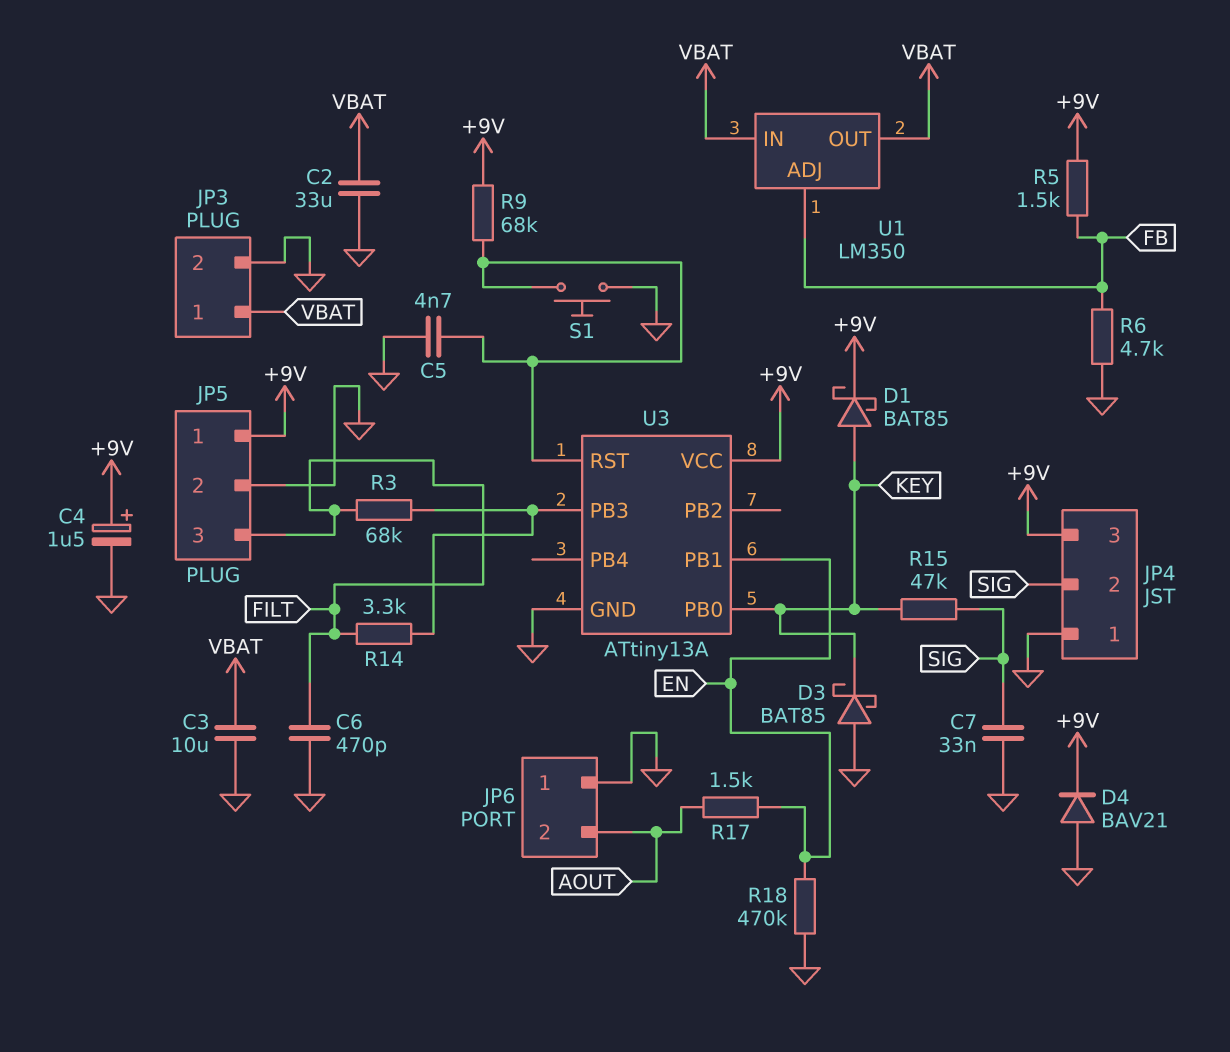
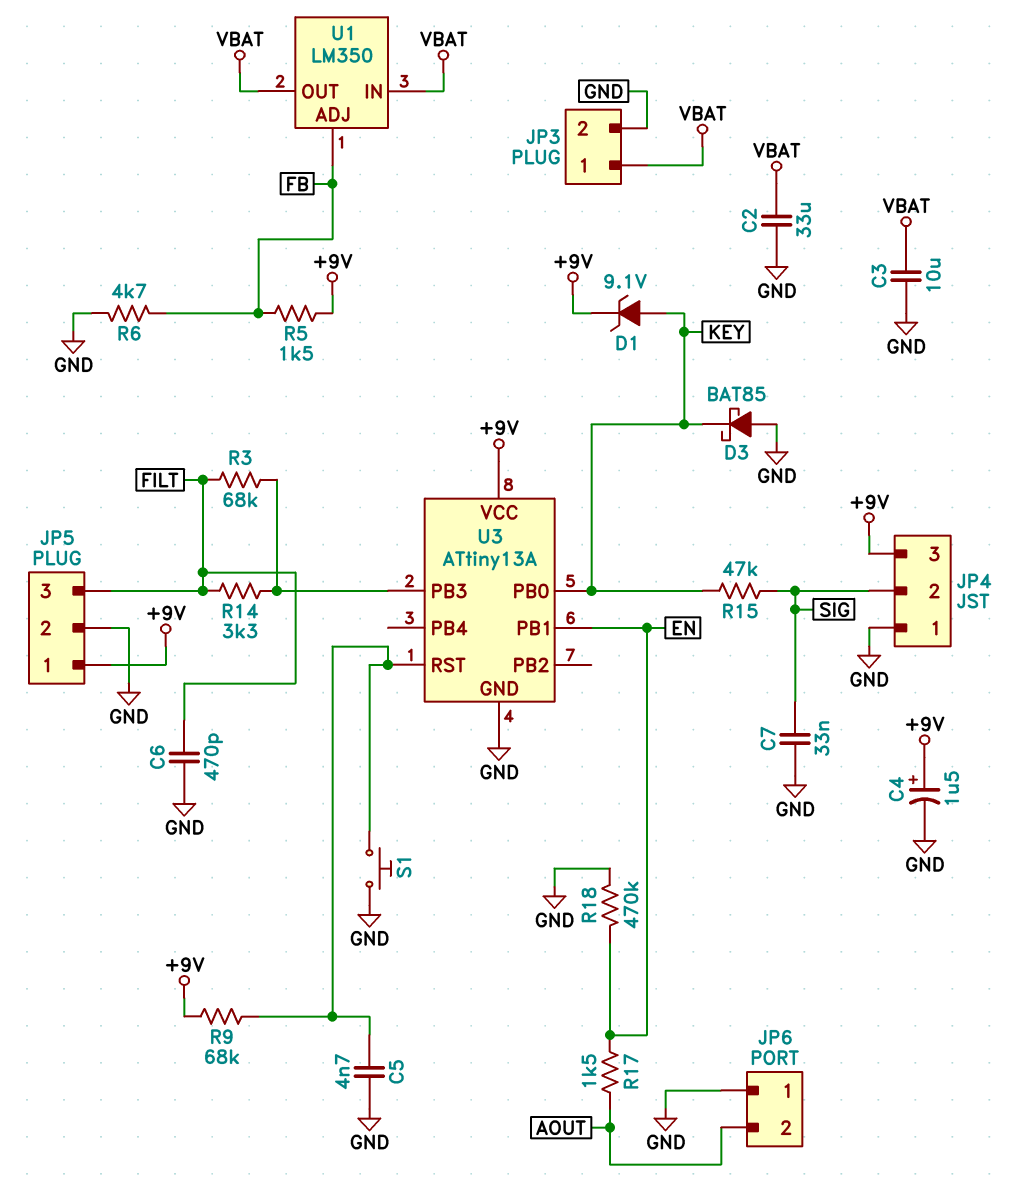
D1: schottky BAT85 (A KEY, K +9V) -> zener 9.1V (A KEY, K +9V)
D4: diode BAV21 (A GND, K +9V) -> none

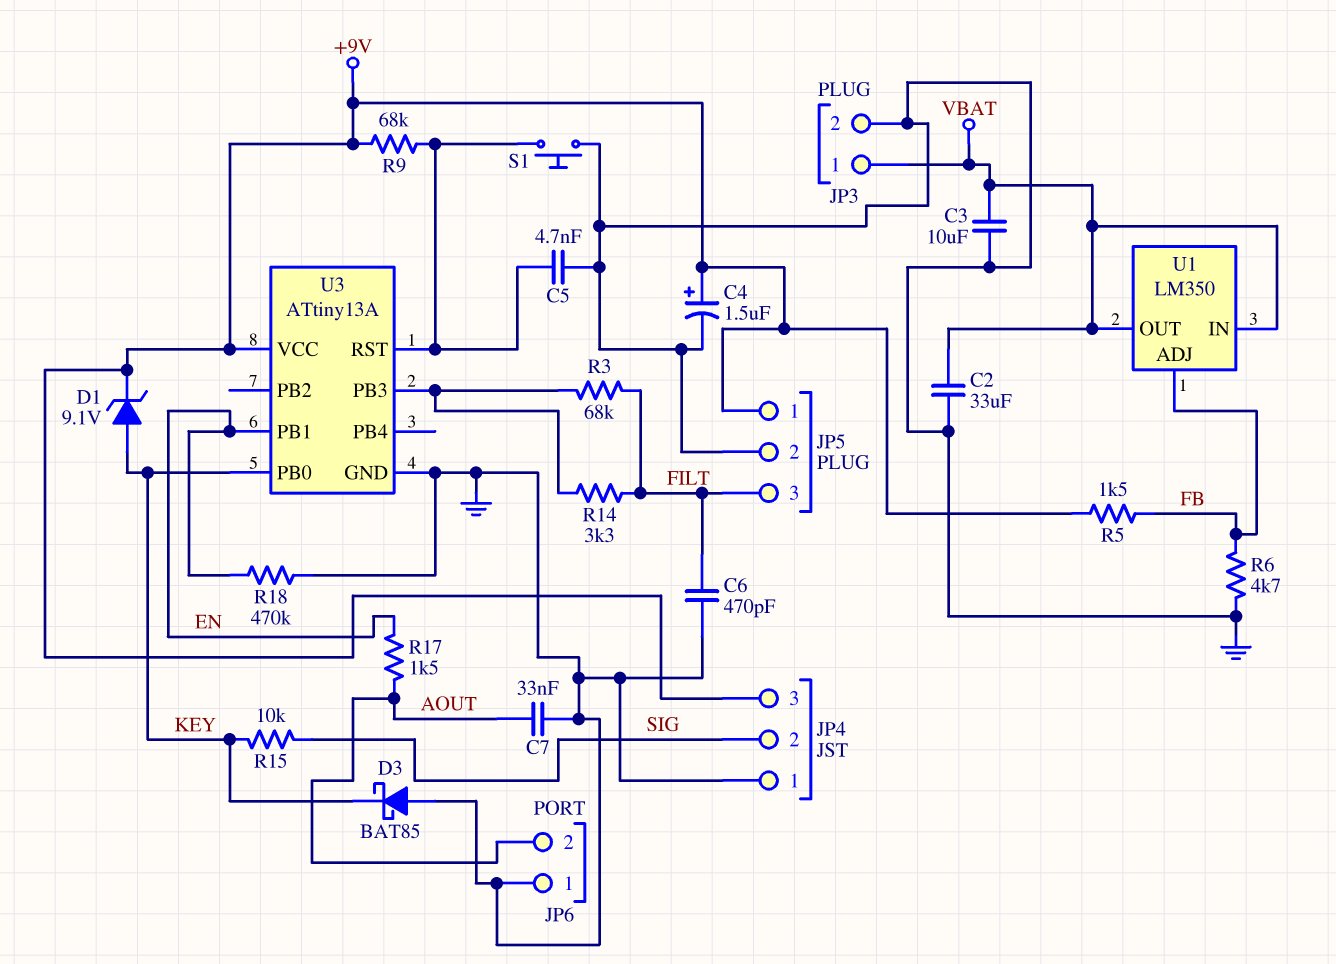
C7: 33nF (GND, SIG) -> 33nF (AOUT, GND)
R15: 47k (KEY, SIG) -> 10k (KEY, SIG)

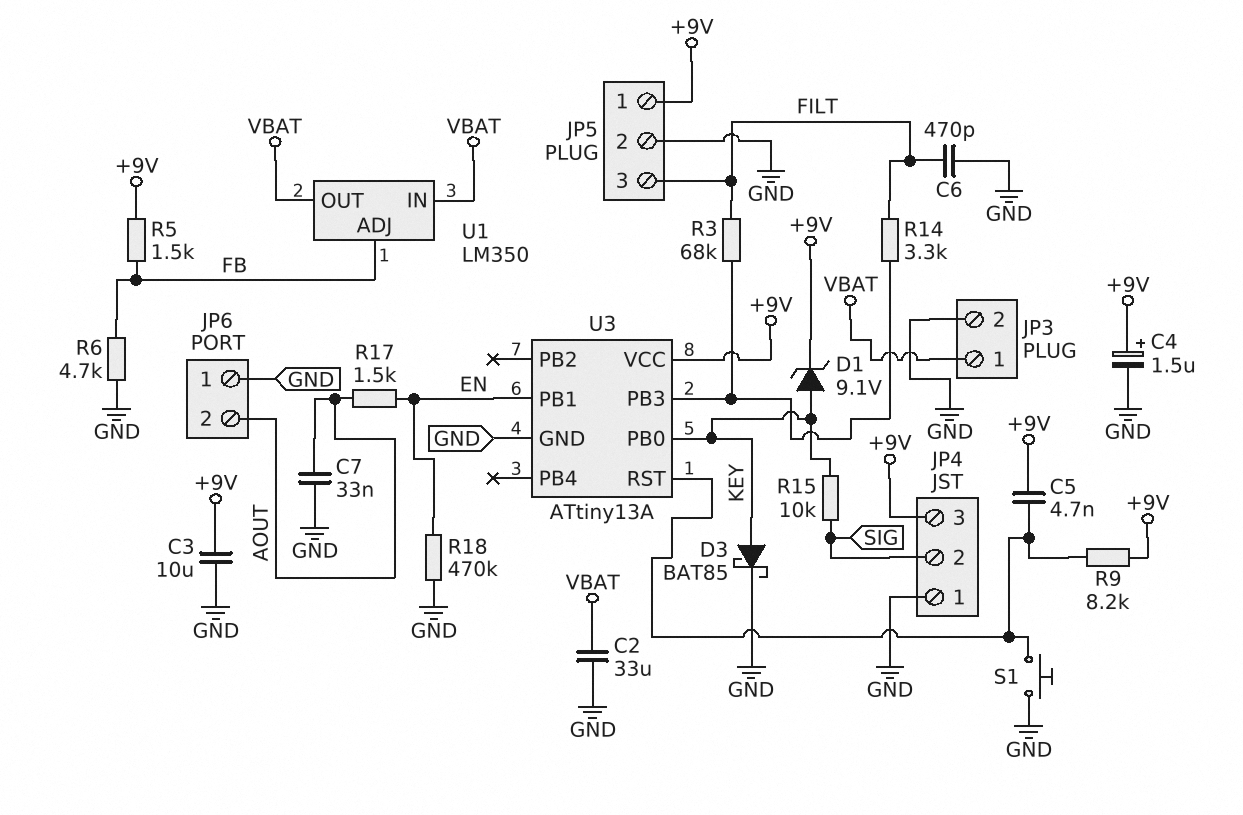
C3: 10uF (GND, VBAT) -> 10uF (+9V, GND)
C5: 4.7nF (GND, U3/RST) -> 4.7nF (+9V, U3/RST)
D3: schottky BAT85 (A GND, K KEY) -> schottky BAT85 (A KEY, K GND)
R9: 68k (+9V, U3/RST) -> 8.2k (+9V, U3/RST)

